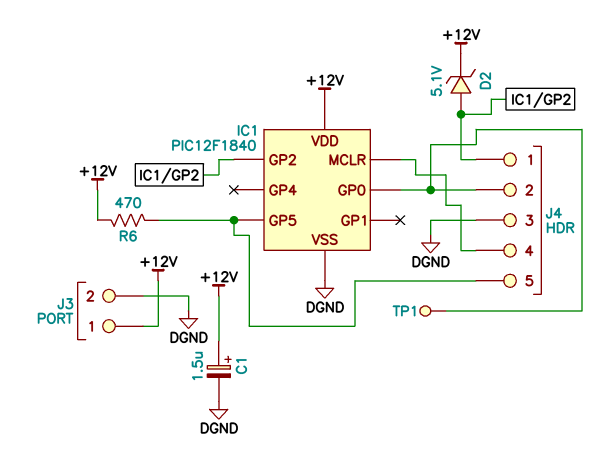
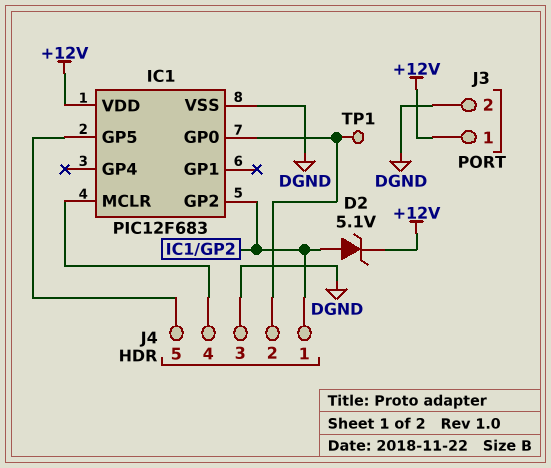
C1: 1.5uF (plus +12V, minus DGND) -> none
IC1: PIC12F1840 -> PIC12F683
R6: 470 (+12V, IC1/GP5) -> none

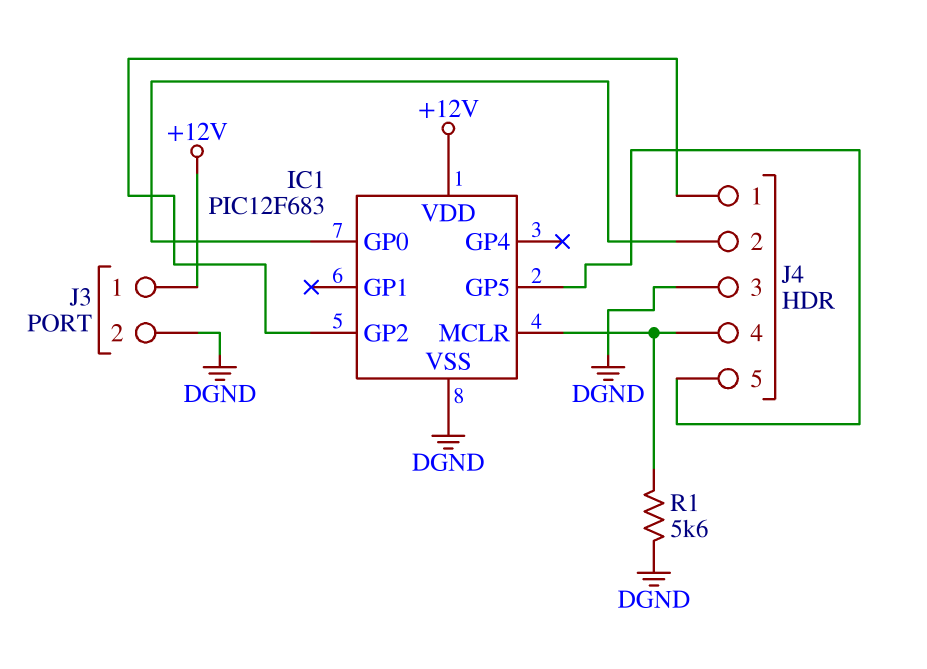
D2: zener 5.1V (A IC1/GP2, K +12V) -> none
R1: none -> 5.6k (DGND, IC1/MCLR)
TP1: test point (IC1/GP0) -> none

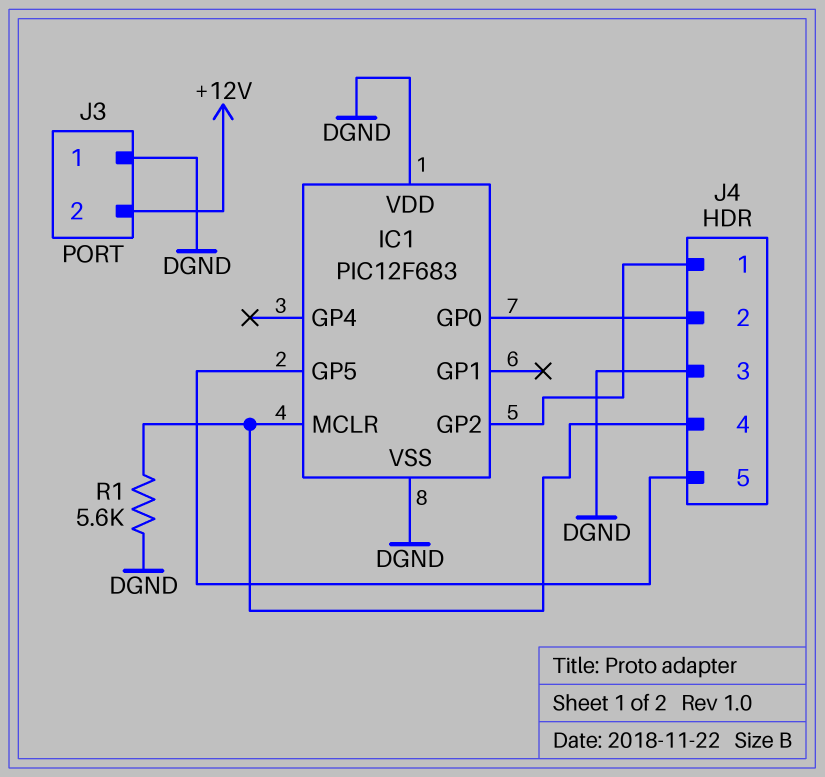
IC1 pin VDD: +12V -> DGND
J3 pin 1: +12V -> DGND
J3 pin 2: DGND -> +12V

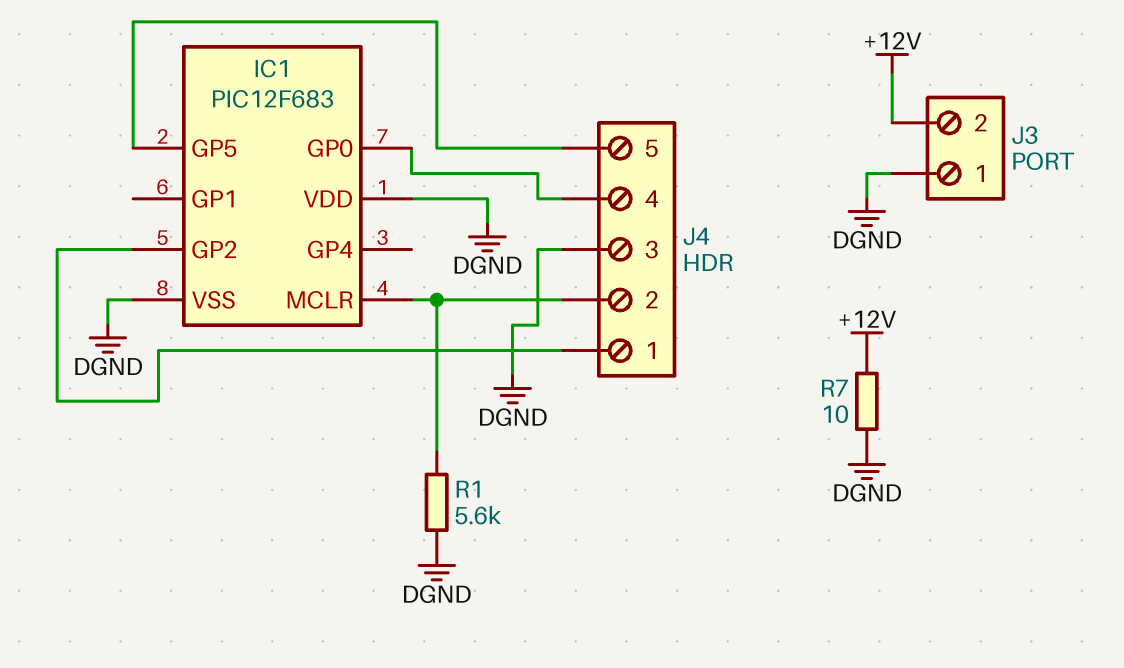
J4 pin 2: IC1/GP0 -> IC1/MCLR
J4 pin 4: IC1/MCLR -> IC1/GP0
R7: none -> 10 (+12V, DGND)

